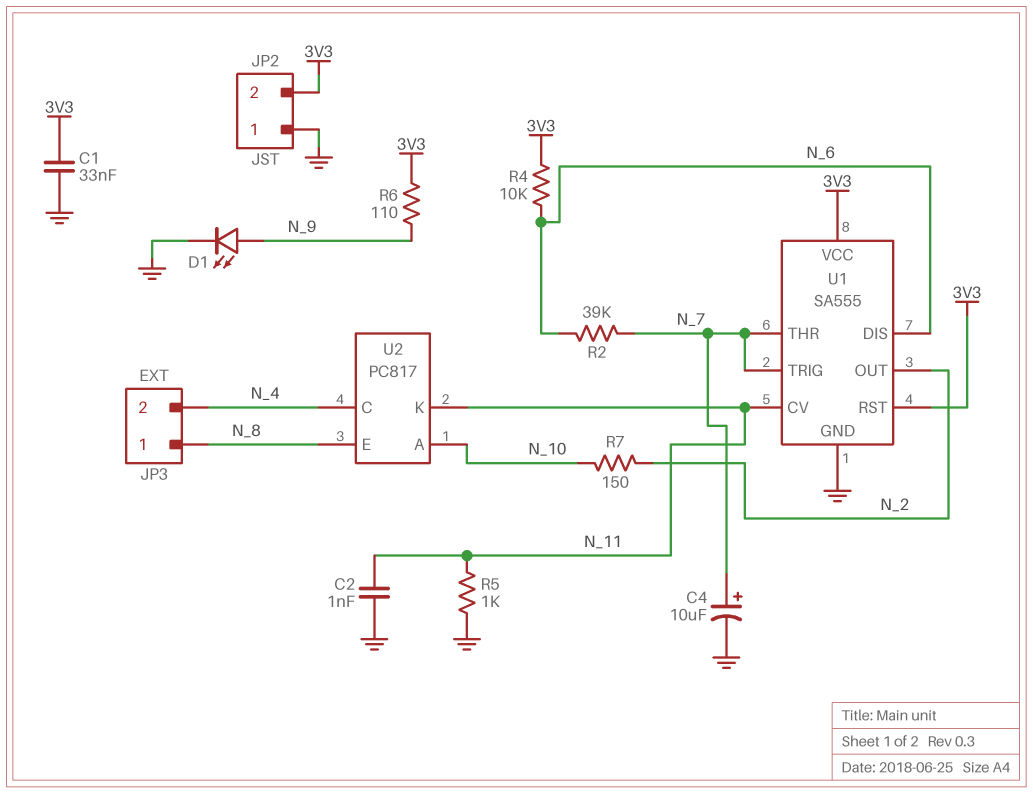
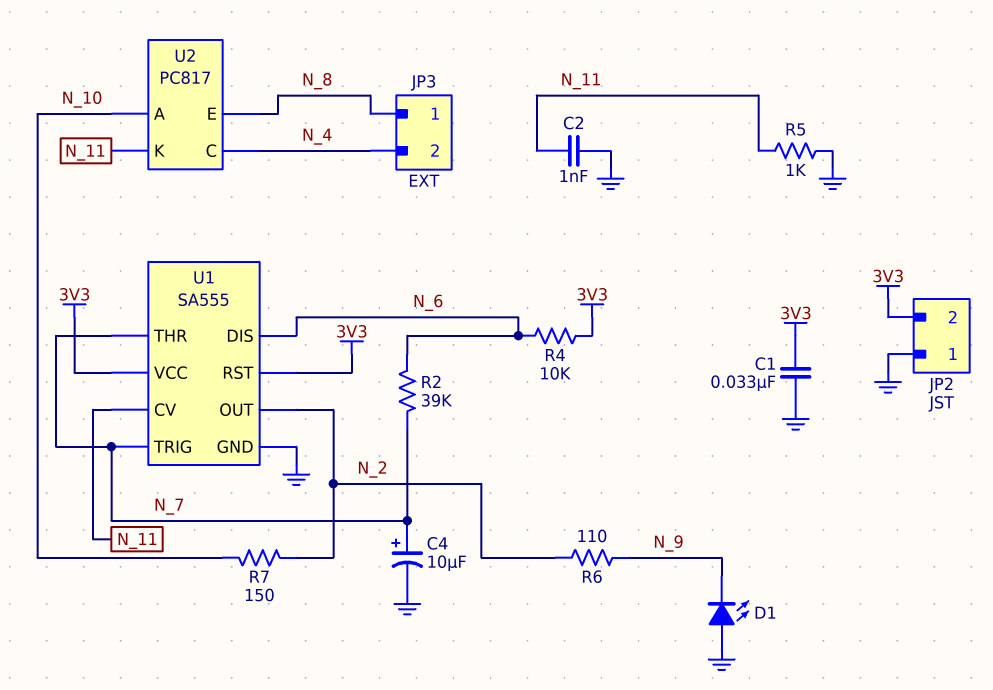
D1: LED (A N_9, K GND) -> LED (A GND, K N_9)
R6: 110 (3V3, N_9) -> 110 (N_2, N_9)

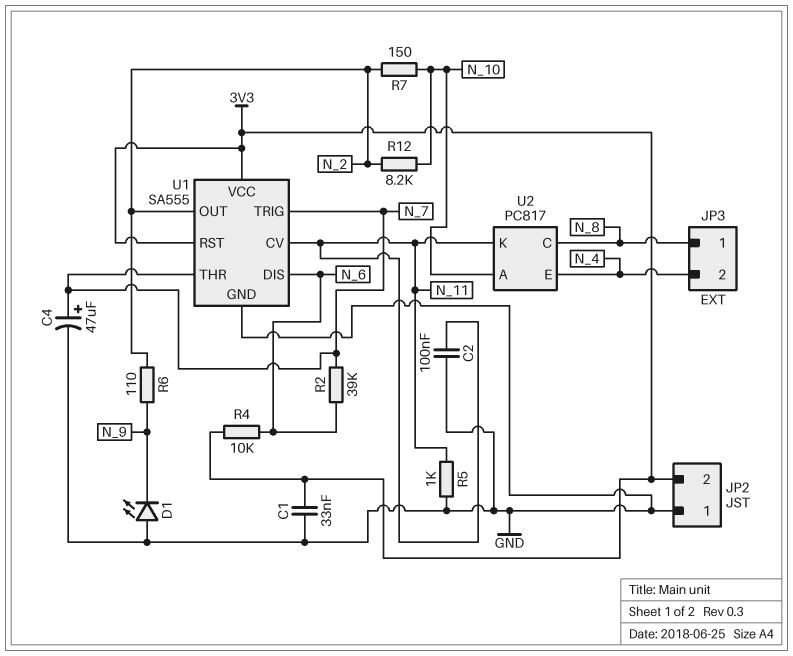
C2: 1nF (GND, N_11) -> 100nF (GND, N_11)
C4: 10uF (plus N_7, minus GND) -> 47uF (plus N_7, minus GND)
R12: none -> 8.2k (N_2, N_10)
U2 pin C: N_4 -> N_8
U2 pin E: N_8 -> N_4

